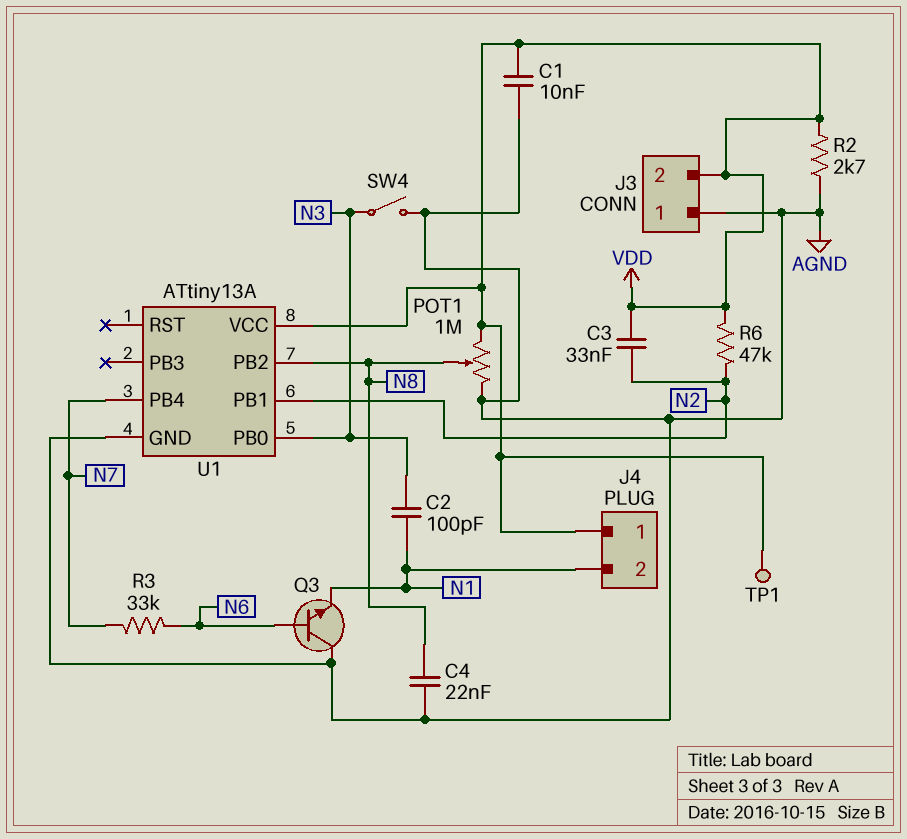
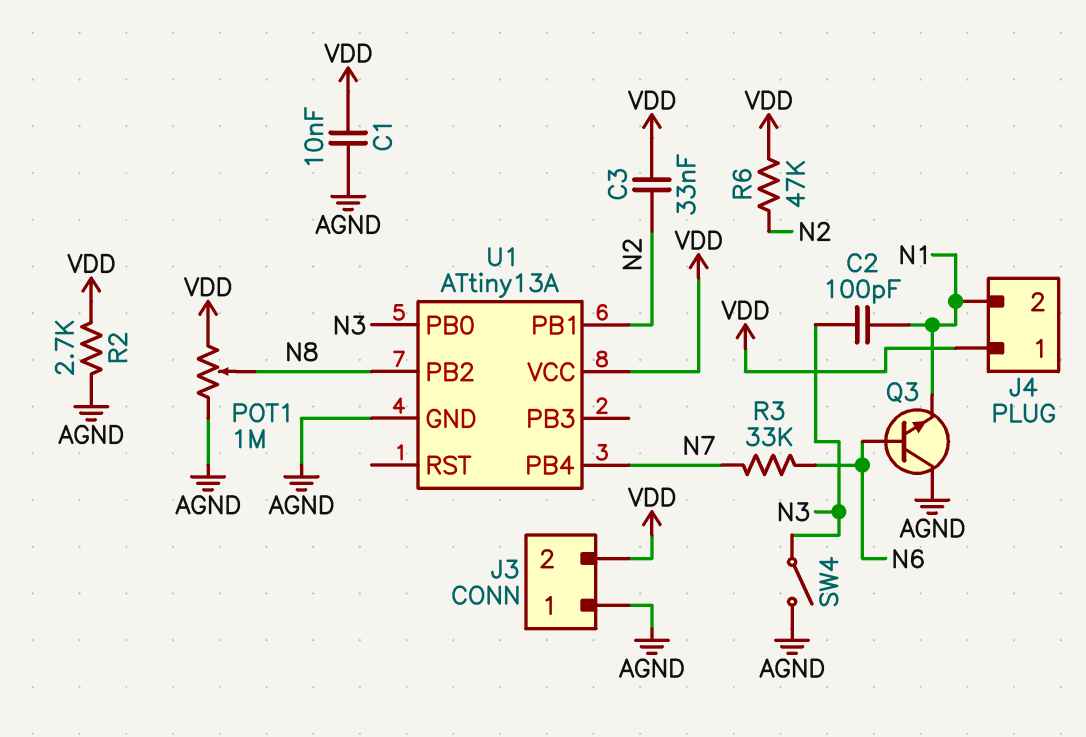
C4: 22nF (AGND, N8) -> none
TP1: test point (VDD) -> none

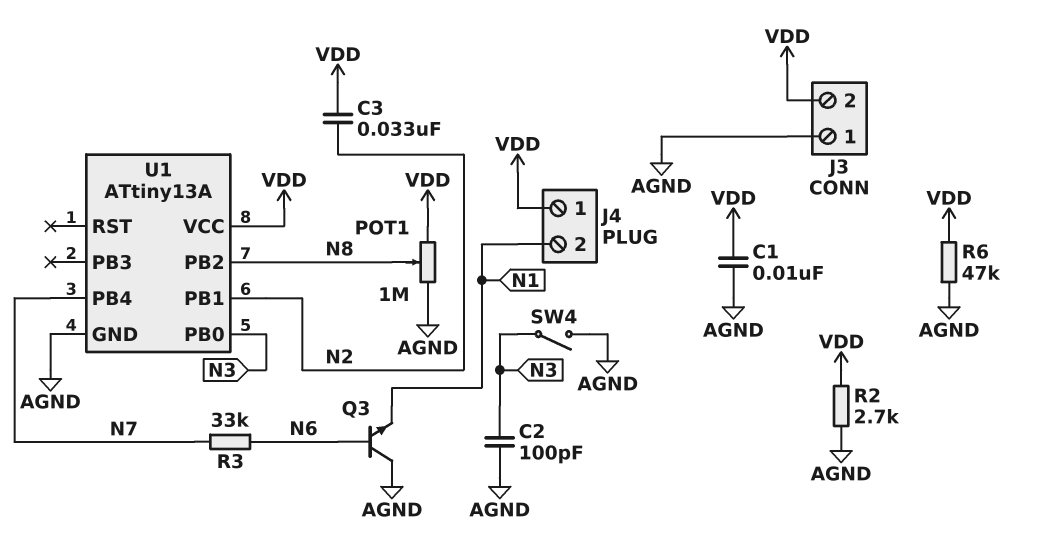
C2: 100pF (N1, N3) -> 100pF (AGND, N3)
R6: 47k (N2, VDD) -> 47k (AGND, VDD)

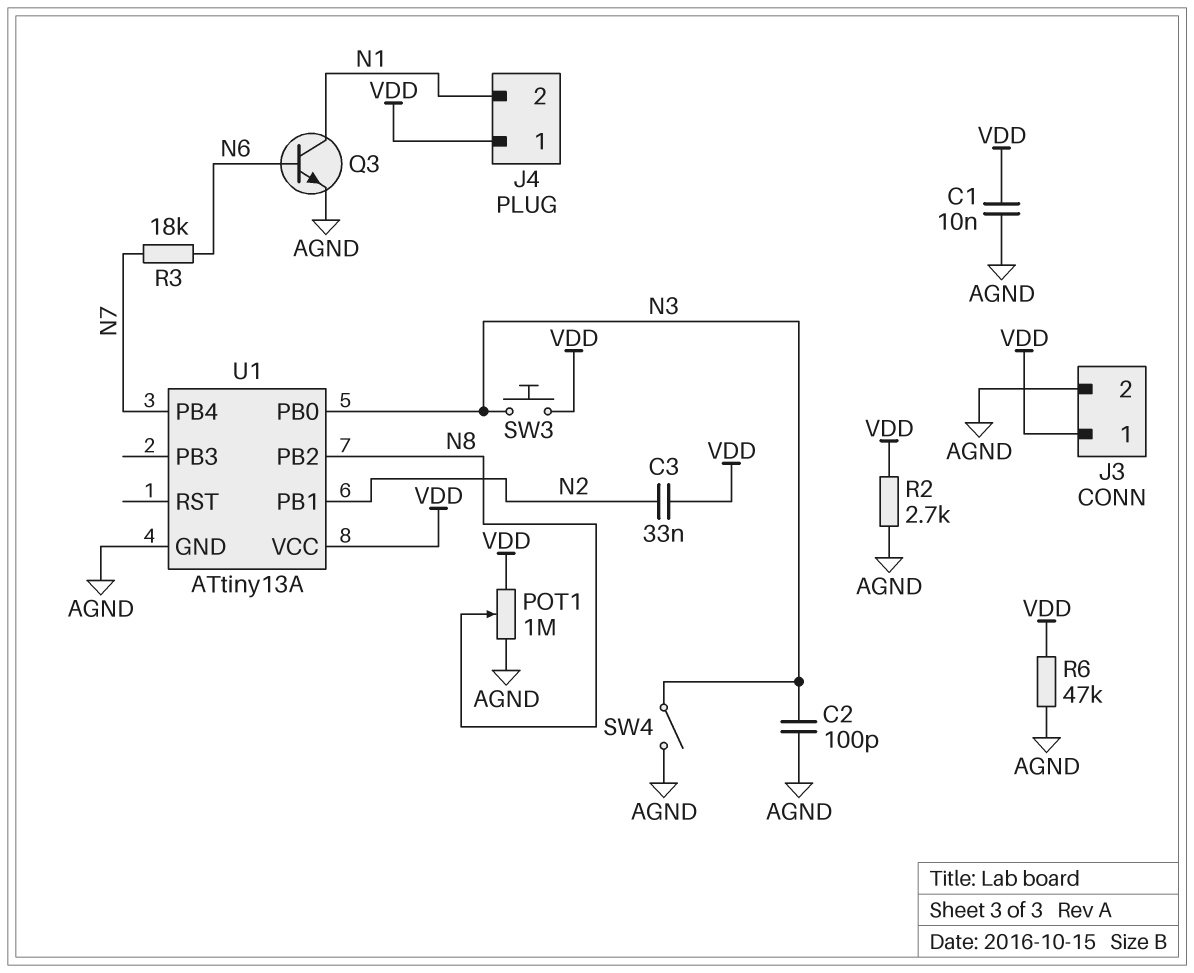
J3 pin 1: AGND -> VDD
J3 pin 2: VDD -> AGND
Q3: NPN (B N6, C AGND, E N1) -> NPN (B N6, C N1, E AGND)
R3: 33k (N6, N7) -> 18k (N6, N7)
SW3: none -> button (N3, VDD)

